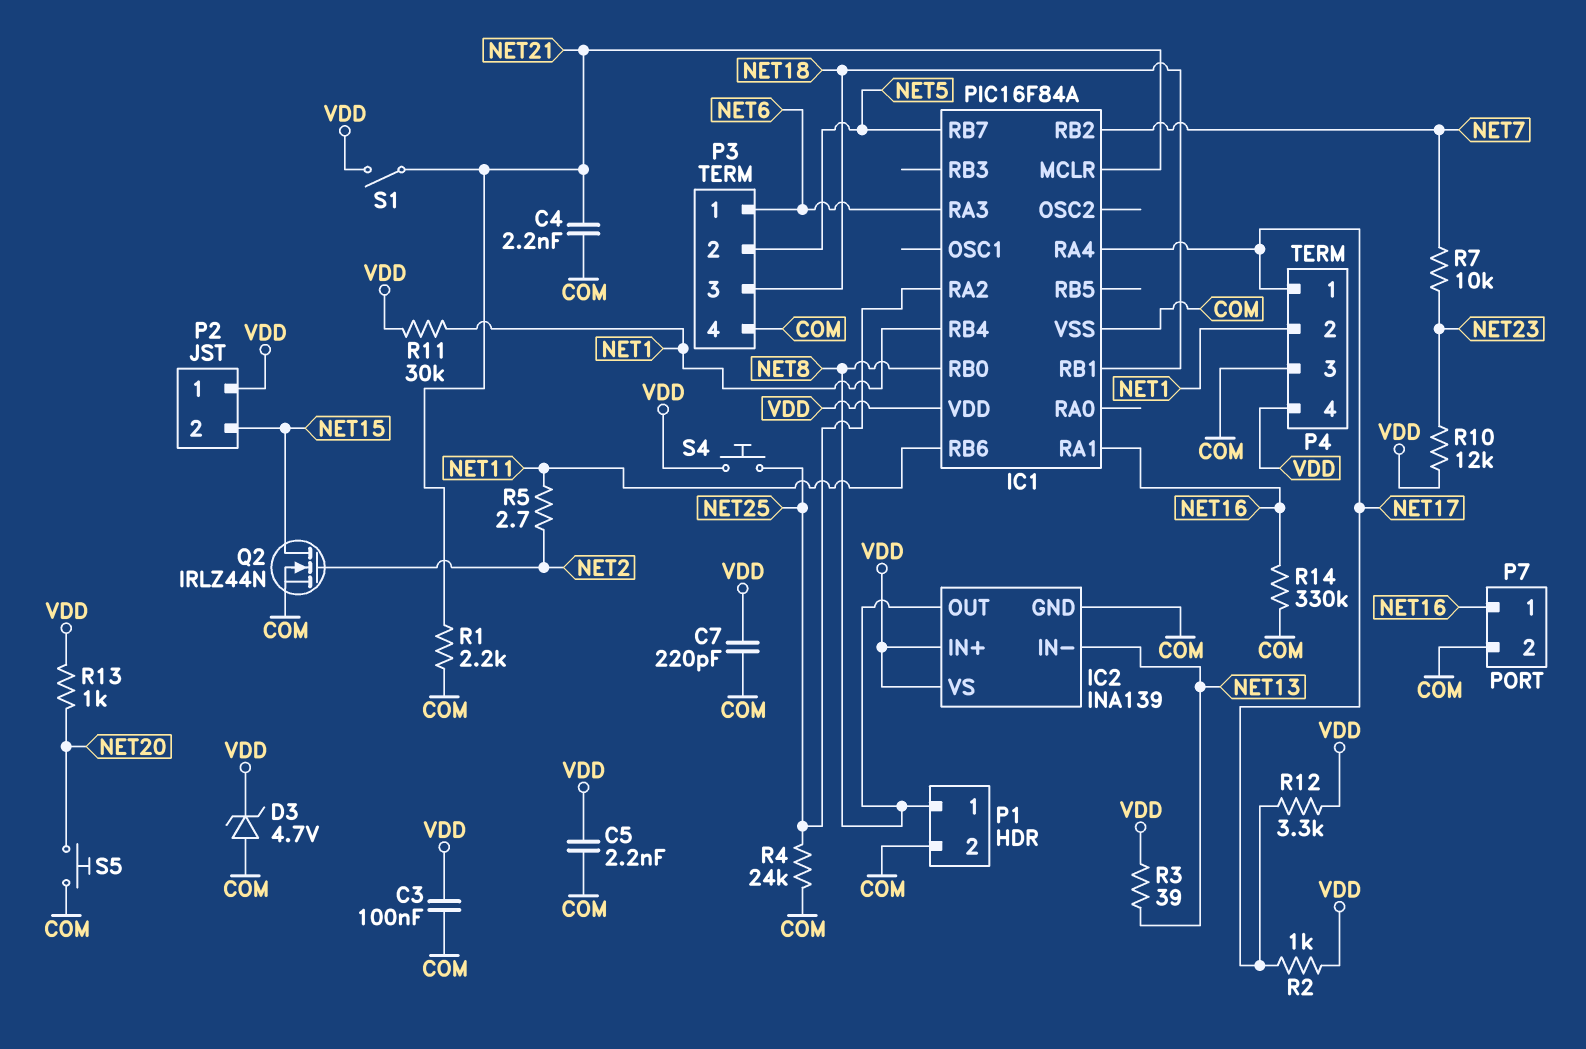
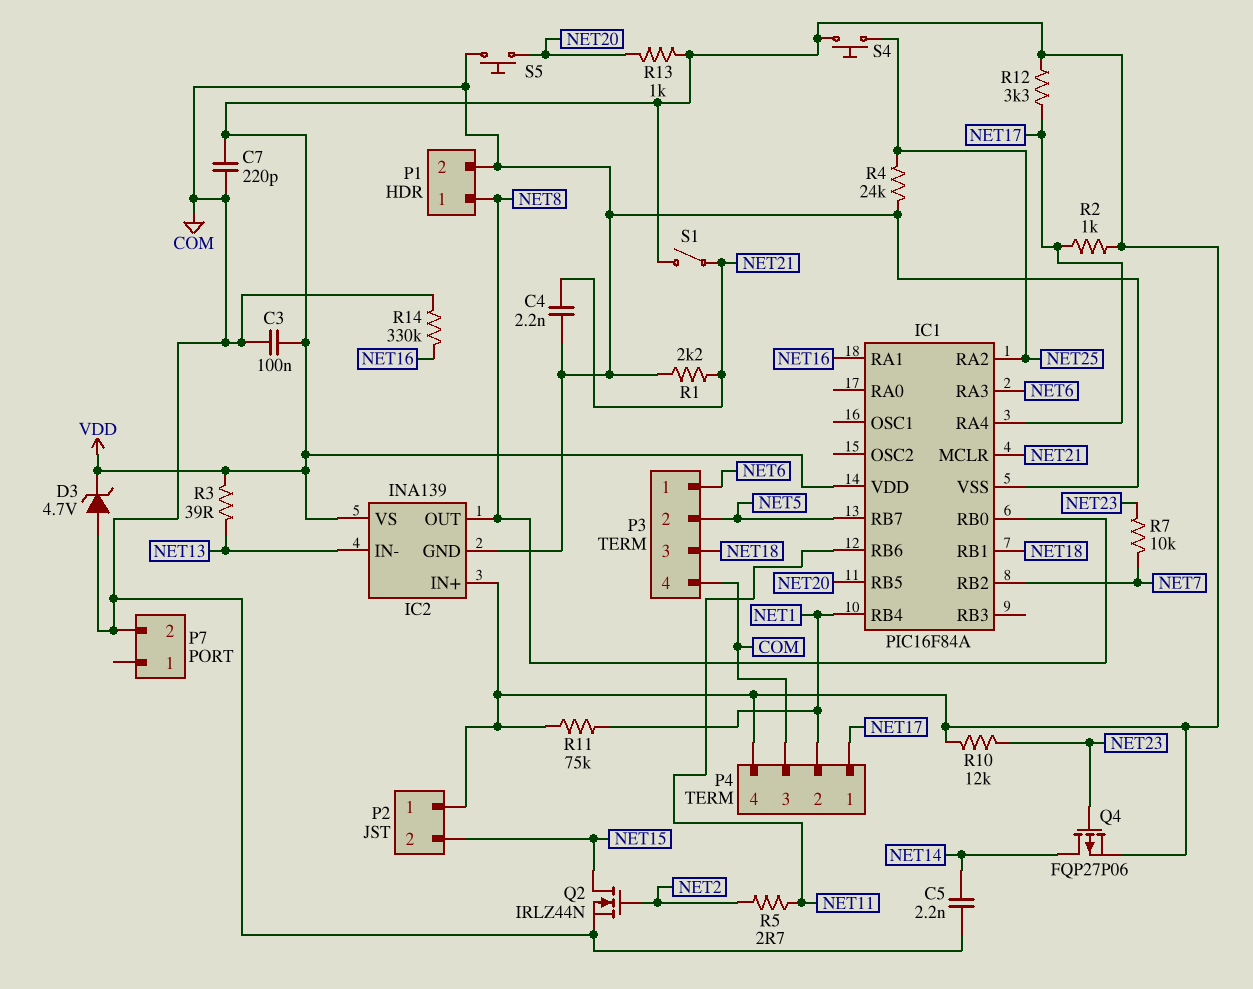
C5: 2.2nF (COM, VDD) -> 2.2nF (COM, NET14)
IC1 pin RB5: none -> NET20
P7 pin 1: NET16 -> none
Q4: none -> PMOS FQP27P06 (G NET23, D NET14, S VDD)
R11: 30k (NET1, VDD) -> 75k (NET1, VDD)

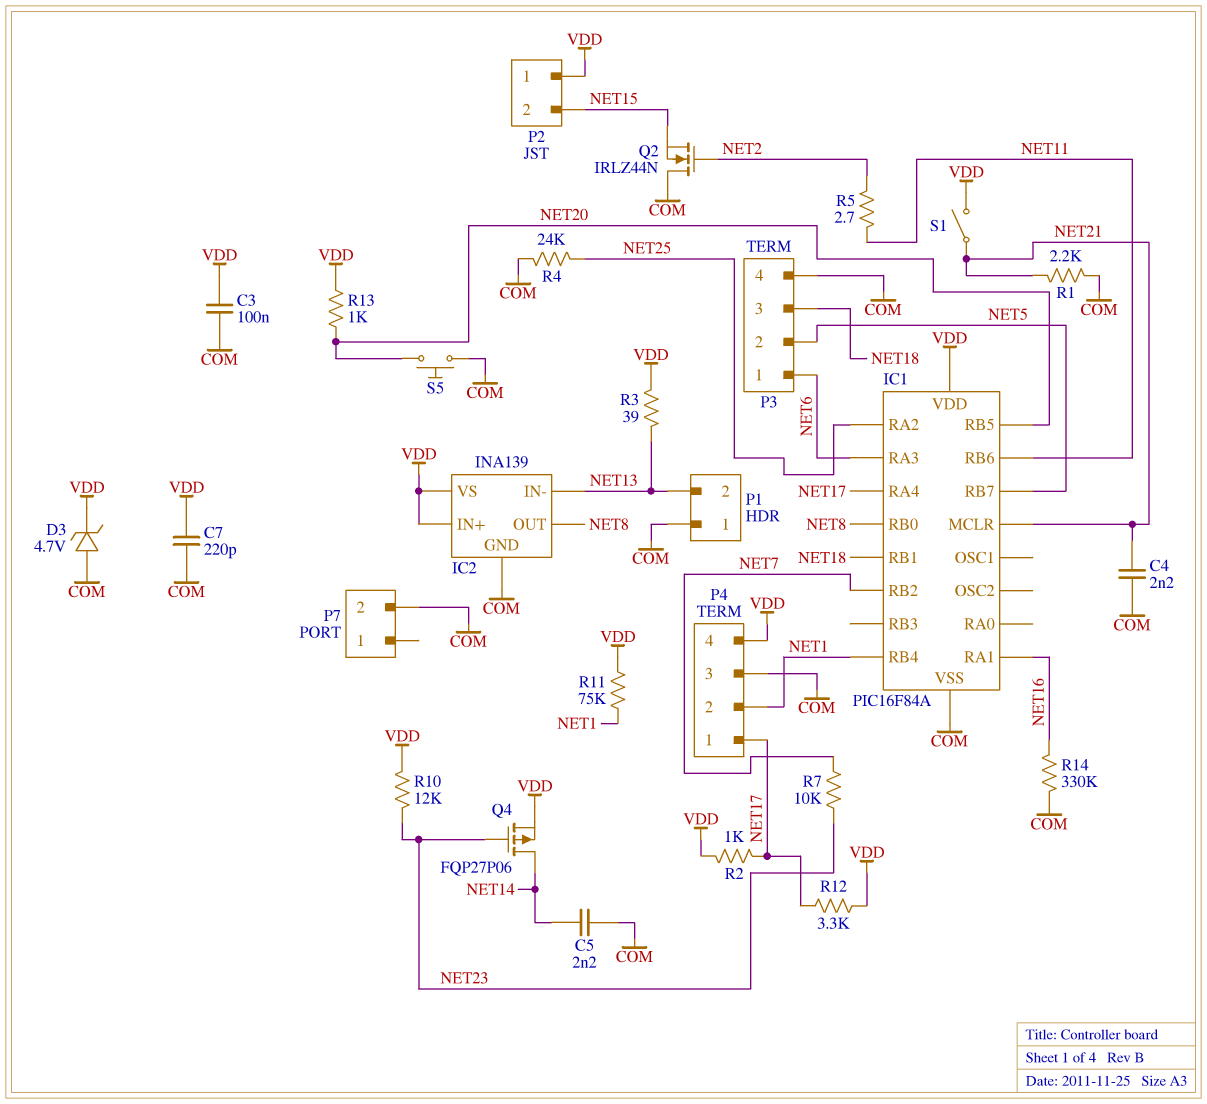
P1 pin 1: NET8 -> COM
P1 pin 2: COM -> NET13
Q2: NMOS IRLZ44N (G NET2, D NET15, S COM) -> NMOS IRLZ44N (G NET2, D COM, S NET15)
S4: button (NET25, VDD) -> none

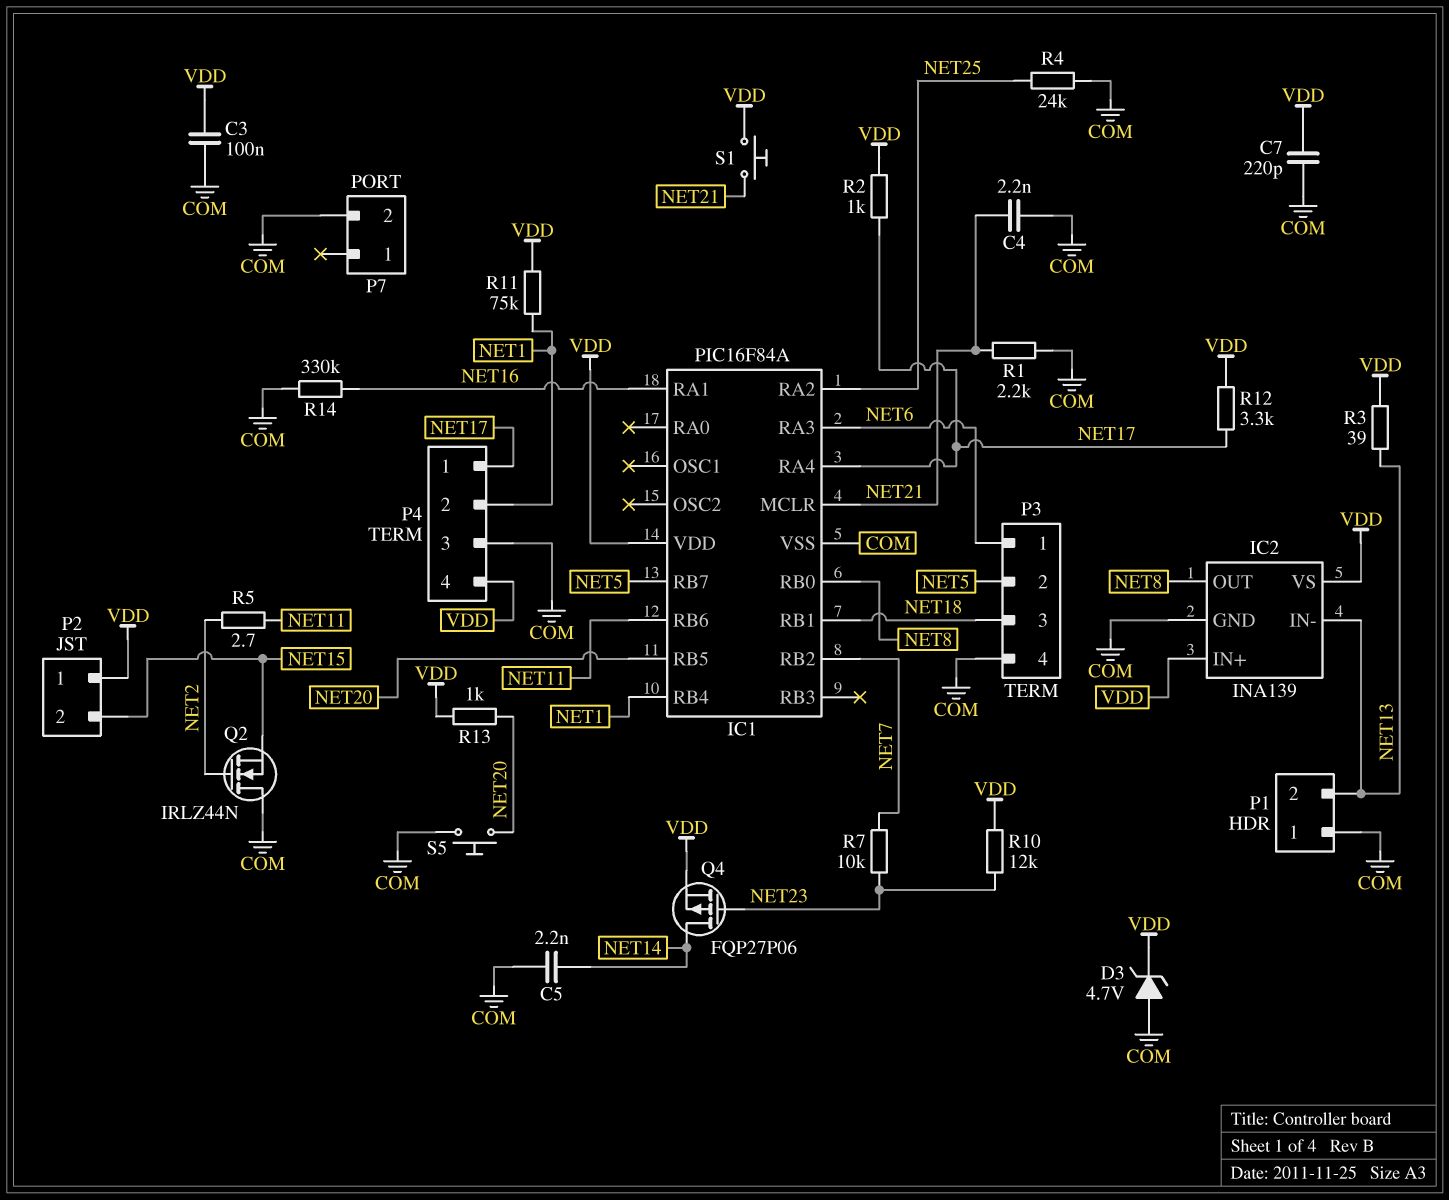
S1: switch (NET21, VDD) -> button (NET21, VDD)

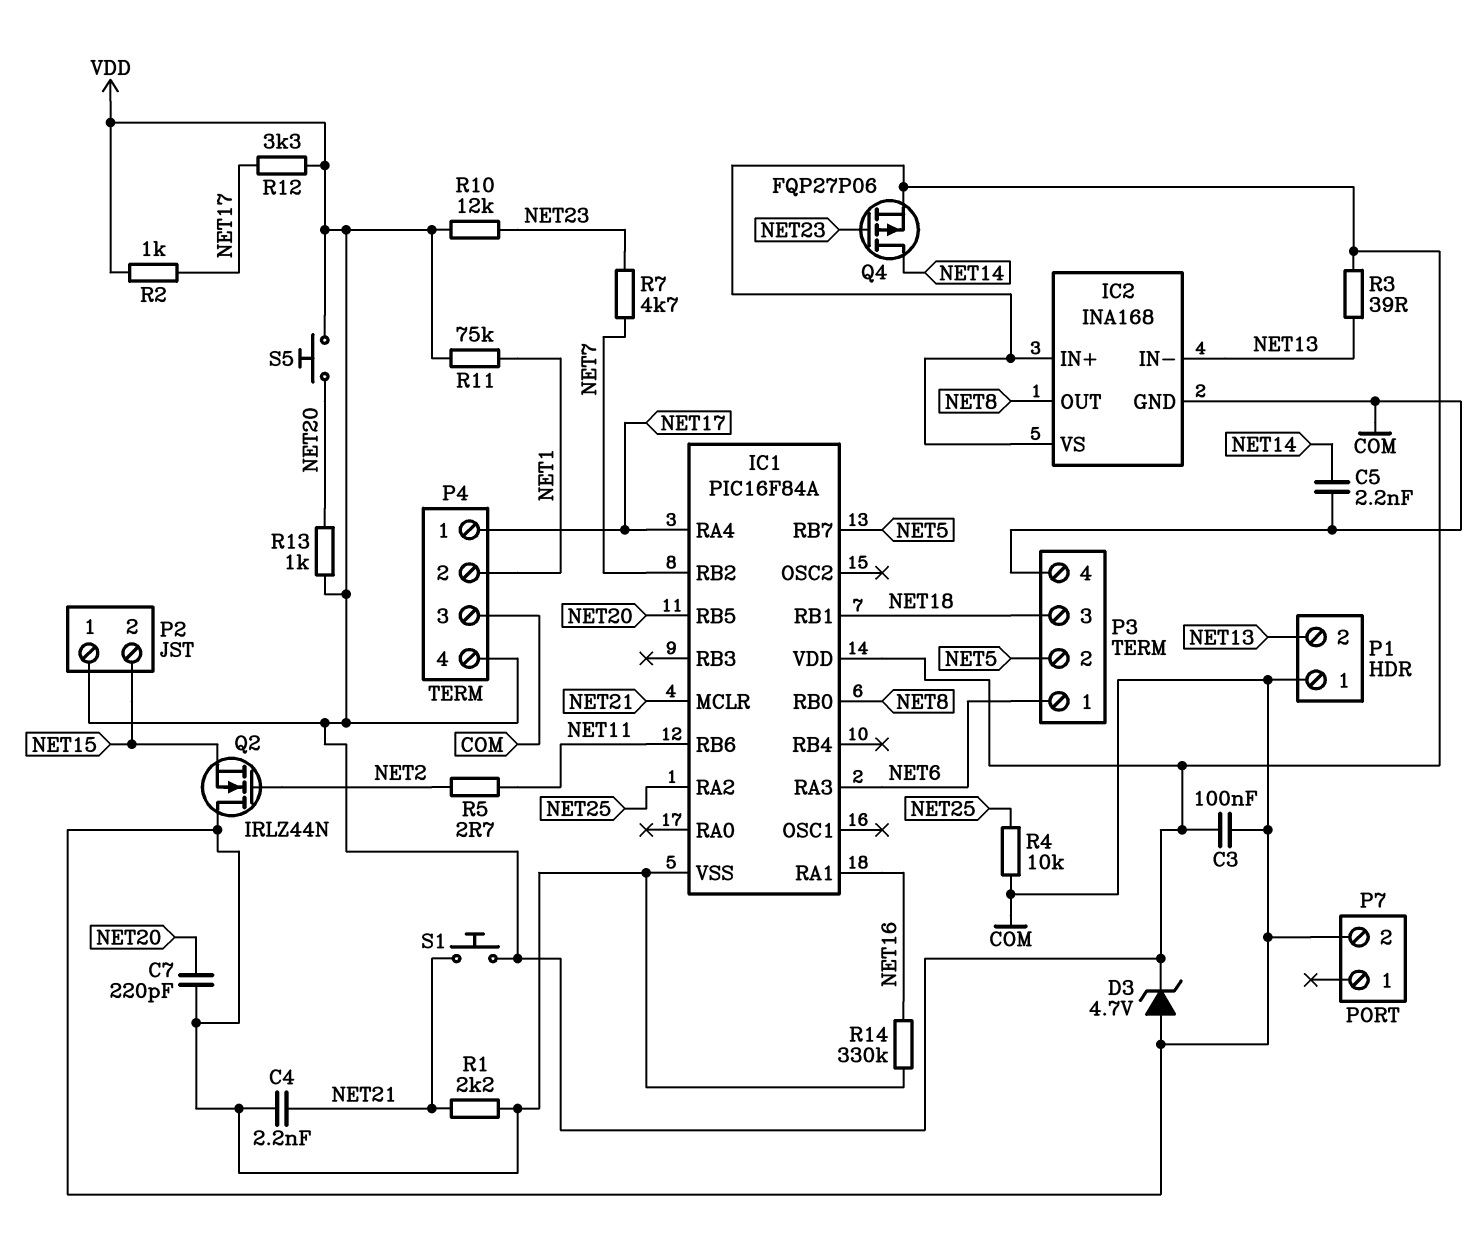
C7: 220pF (COM, VDD) -> 220pF (COM, NET20)
IC1 pin RB4: NET1 -> none
IC2: INA139 -> INA168
R4: 24k (COM, NET25) -> 10k (COM, NET25)
R7: 10k (NET7, NET23) -> 4.7k (NET7, NET23)
S5: button (COM, NET20) -> button (NET20, VDD)

